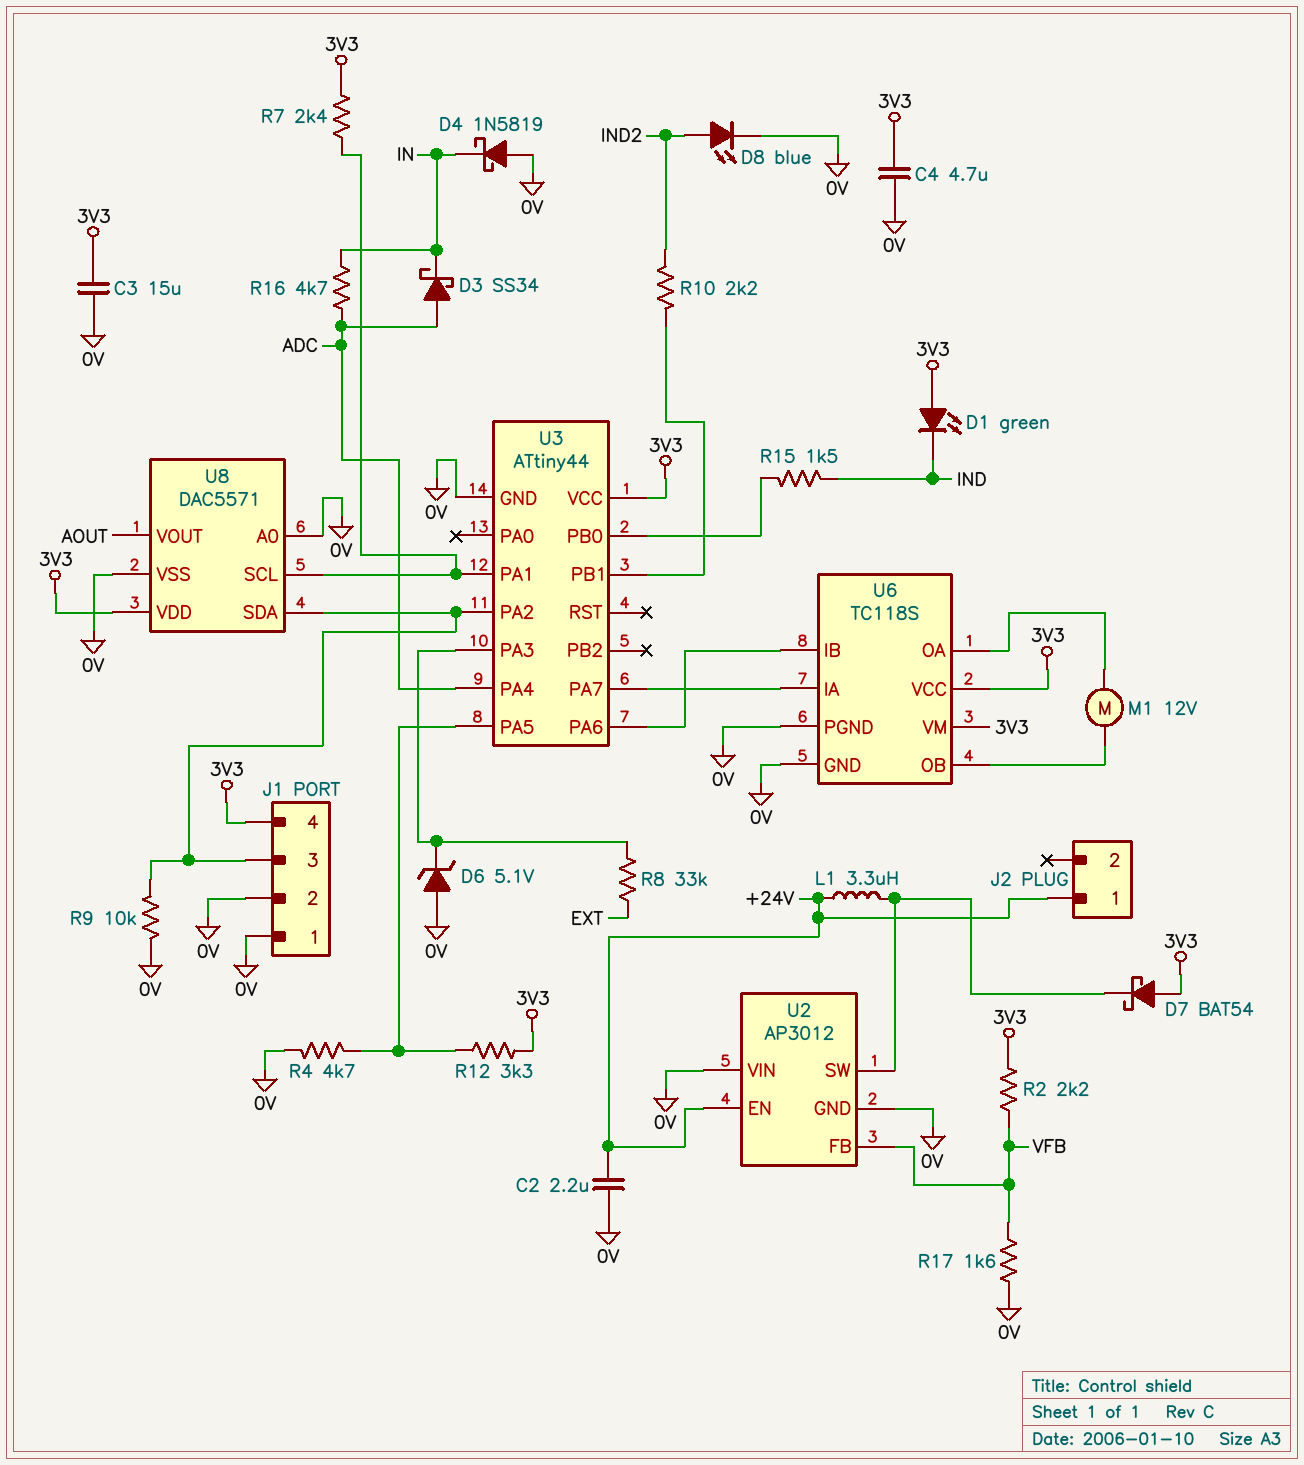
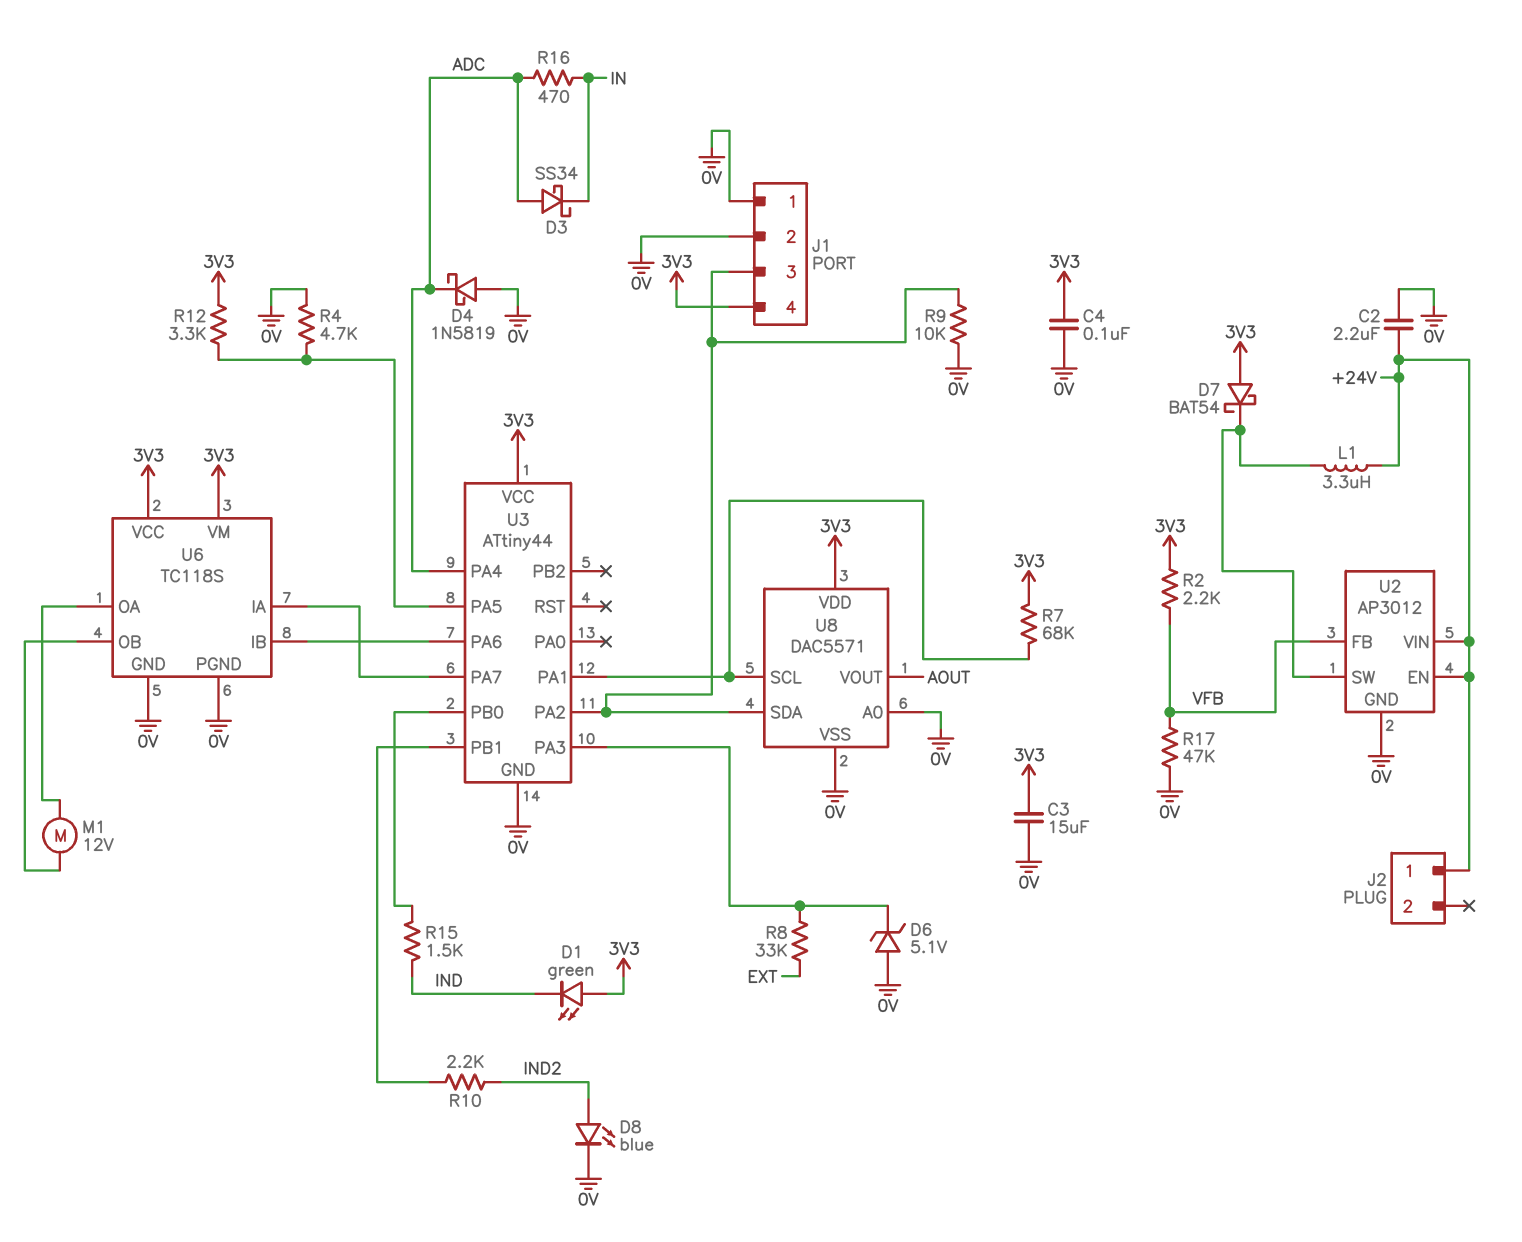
C4: 4.7uF (0V, 3V3) -> 100nF (0V, 3V3)
D4: schottky 1N5819 (A 0V, K IN) -> schottky 1N5819 (A 0V, K ADC)
R7: 2.4k (3V3, U3/PA1) -> 68k (3V3, U3/PA1)
R16: 4.7k (ADC, IN) -> 470 (ADC, IN)
R17: 1.6k (0V, VFB) -> 47k (0V, VFB)
U2 pin VIN: 0V -> +24V

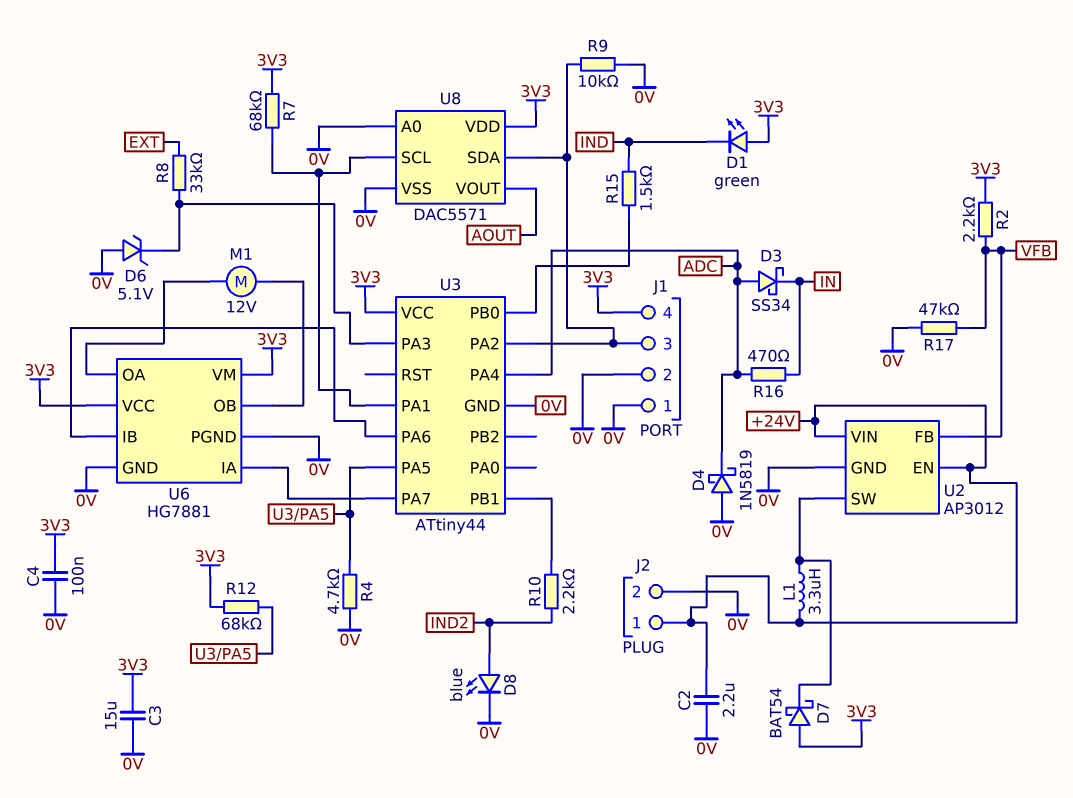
J2 pin 2: none -> 0V
R12: 3.3k (3V3, U3/PA5) -> 68k (3V3, U3/PA5)
U6: TC118S -> HG7881

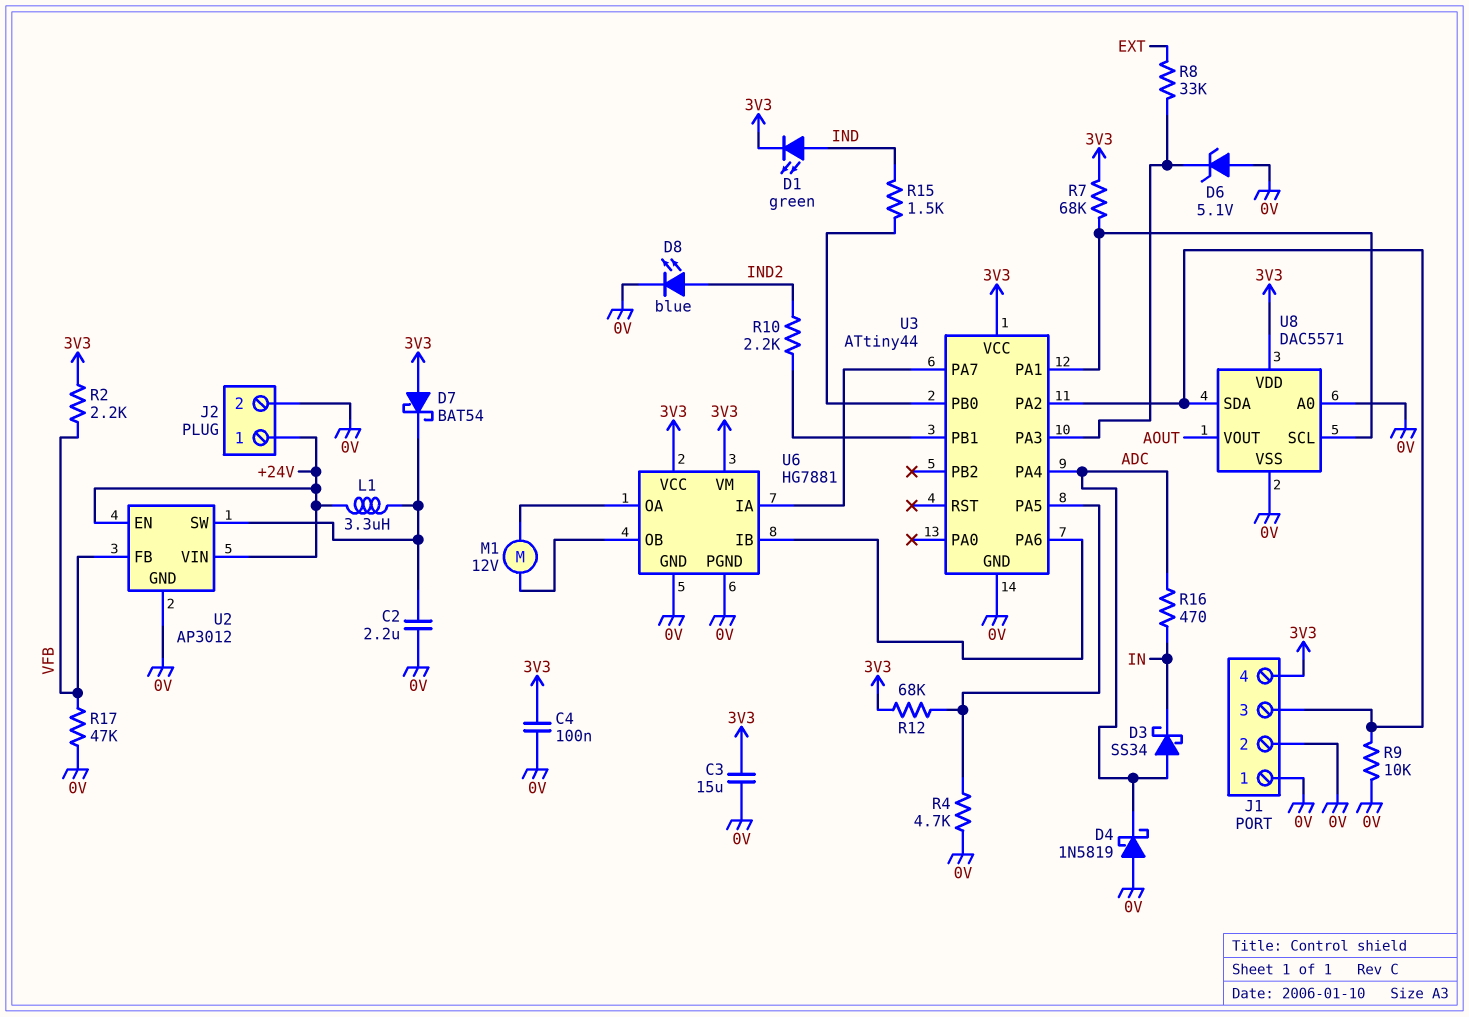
C2: 2.2uF (+24V, 0V) -> 2.2uF (0V, U2/SW)
D1: LED green (A 3V3, K IND) -> LED green (A IND, K 3V3)

